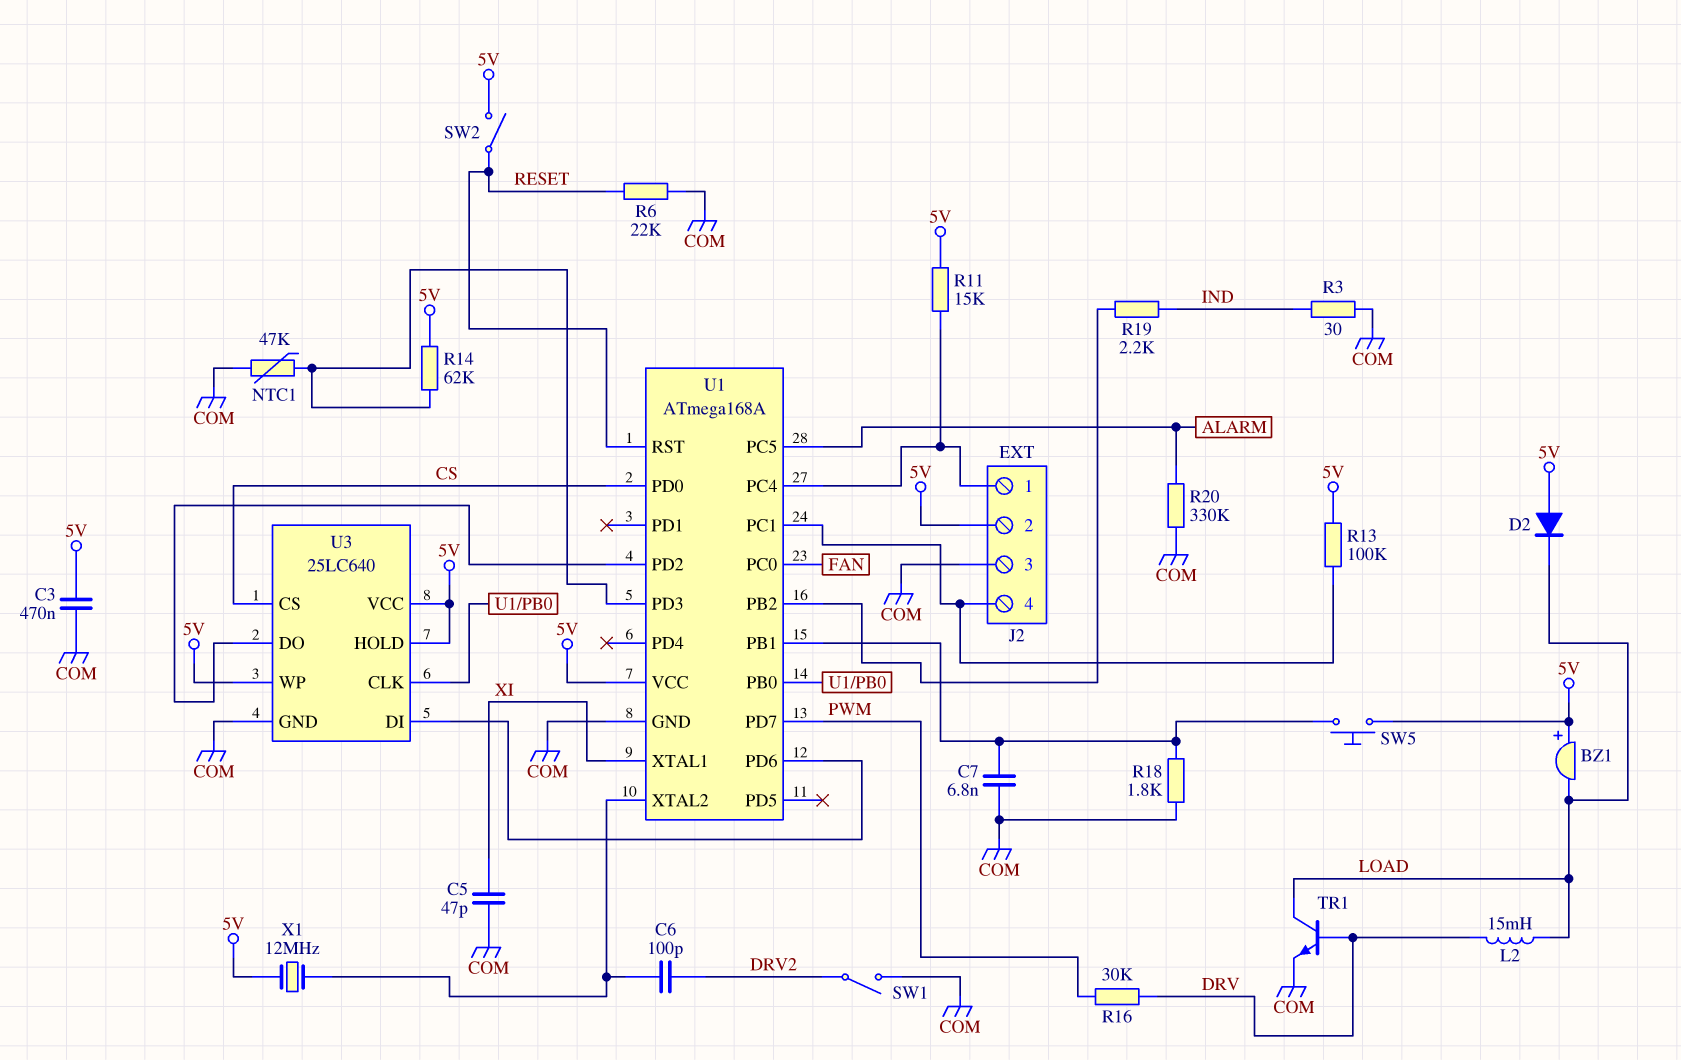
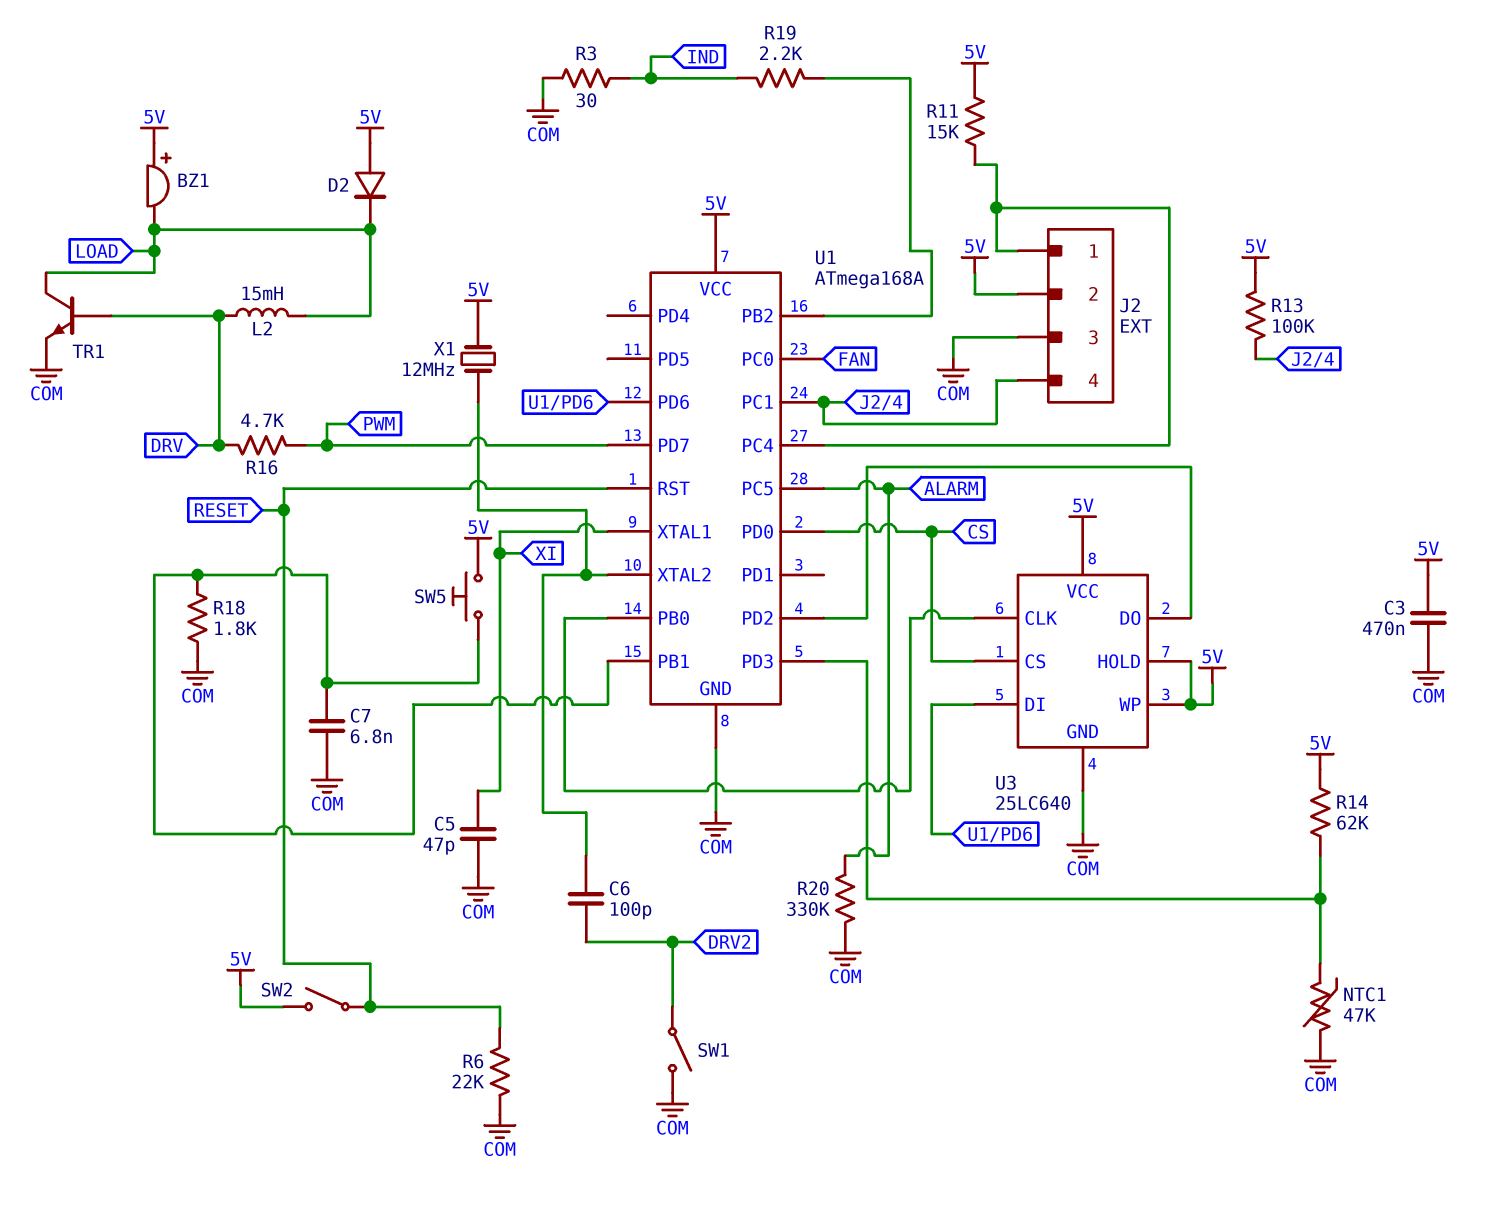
R16: 30k (DRV, PWM) -> 4.7k (DRV, PWM)

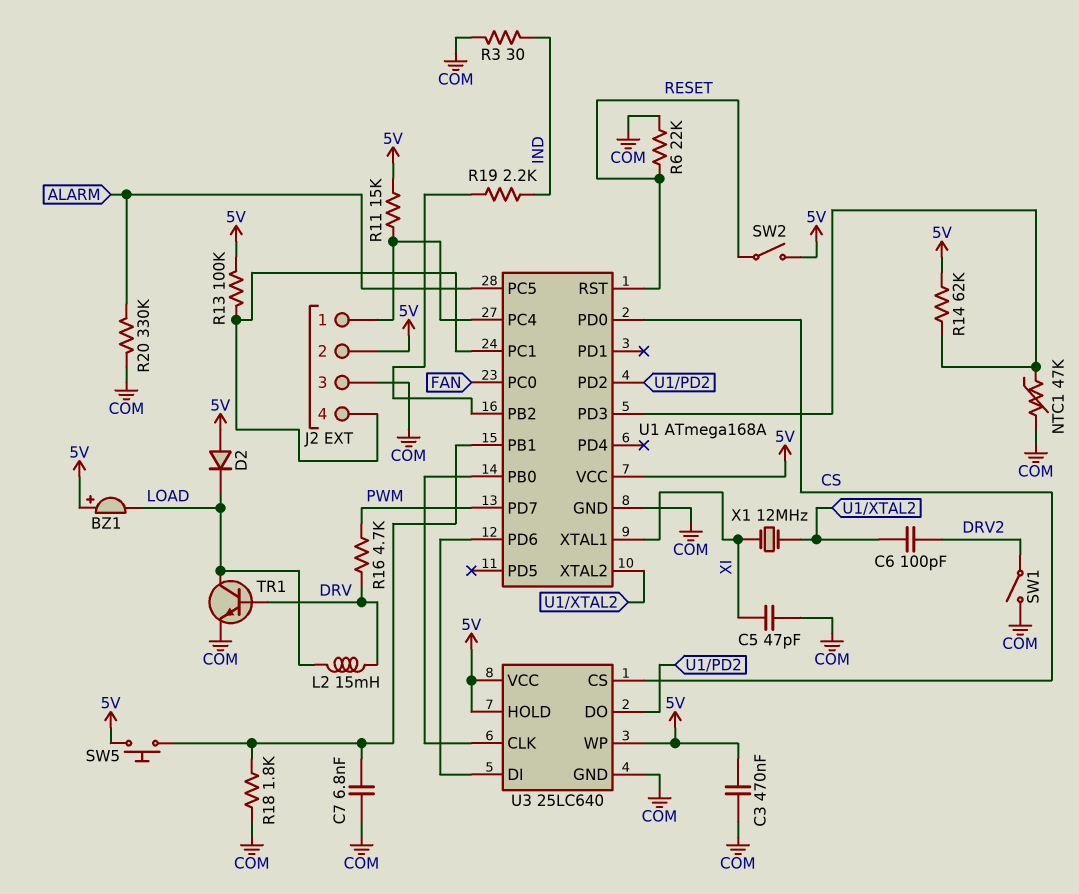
X1: 12MHz (5V, U1/XTAL2) -> 12MHz (U1/XTAL2, XI)

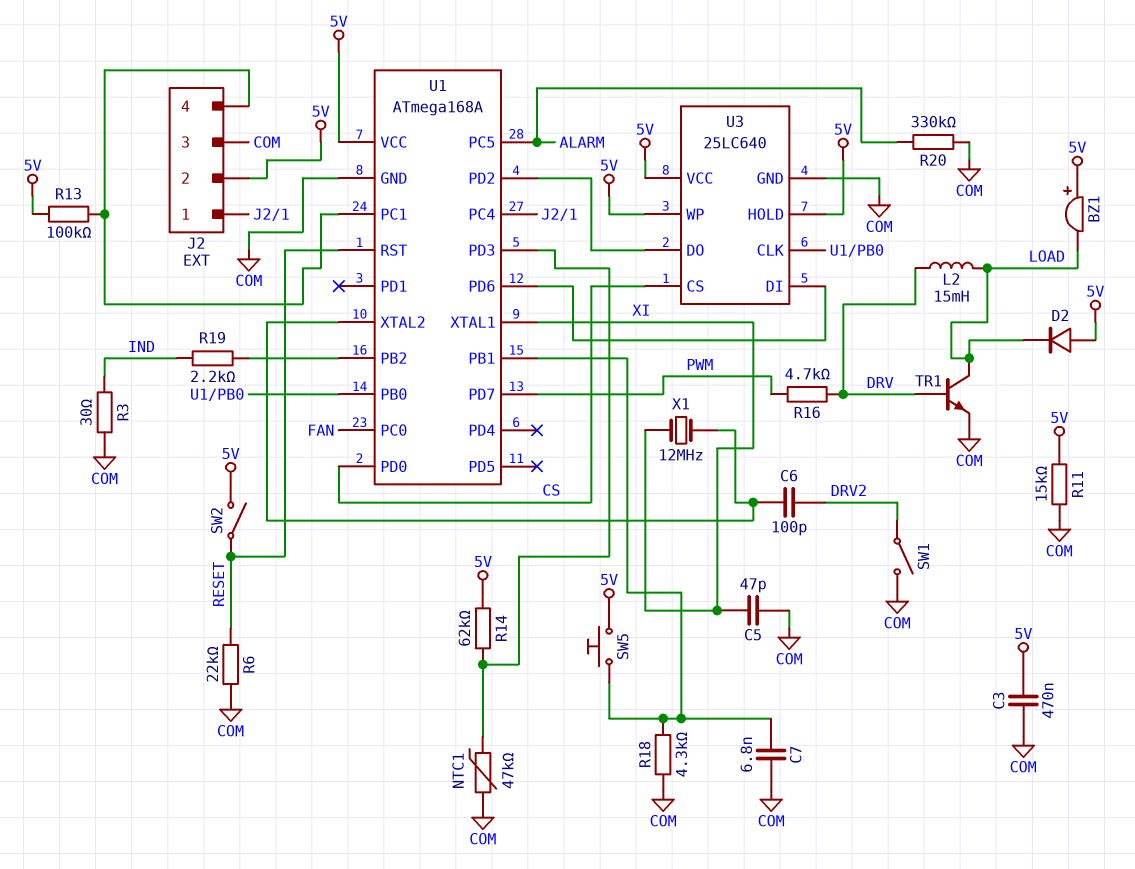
R11: 15k (5V, J2/1) -> 15k (5V, COM)
R18: 1.8k (COM, U1/PB1) -> 4.3k (COM, U1/PB1)

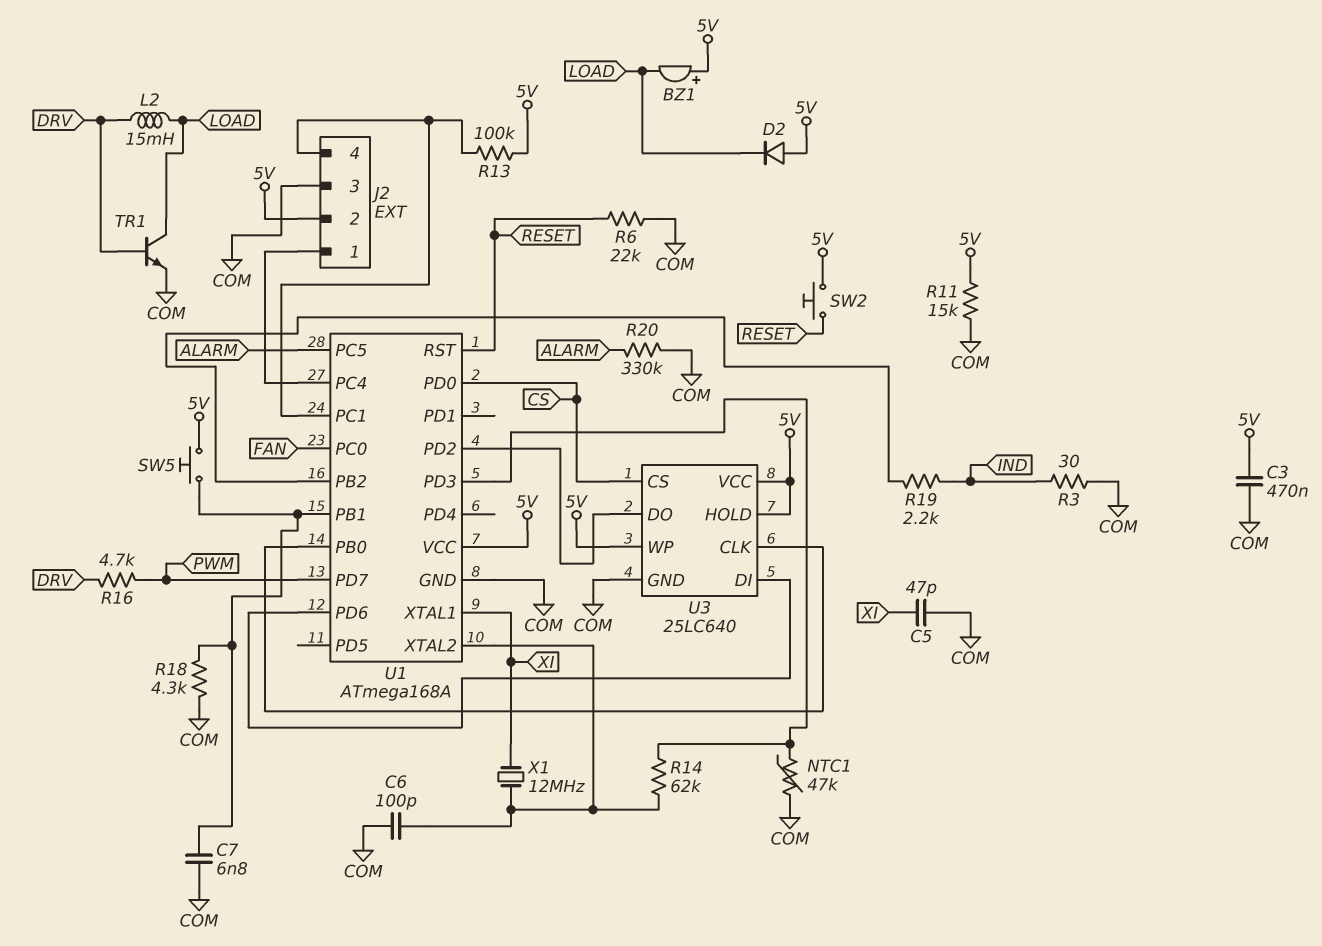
C6: 100pF (DRV2, U1/XTAL2) -> 100pF (COM, U1/XTAL2)
R14: 62k (5V, U1/PD3) -> 62k (U1/PD3, U1/XTAL2)
SW1: switch (COM, DRV2) -> none
SW2: switch (5V, RESET) -> button (5V, RESET)

